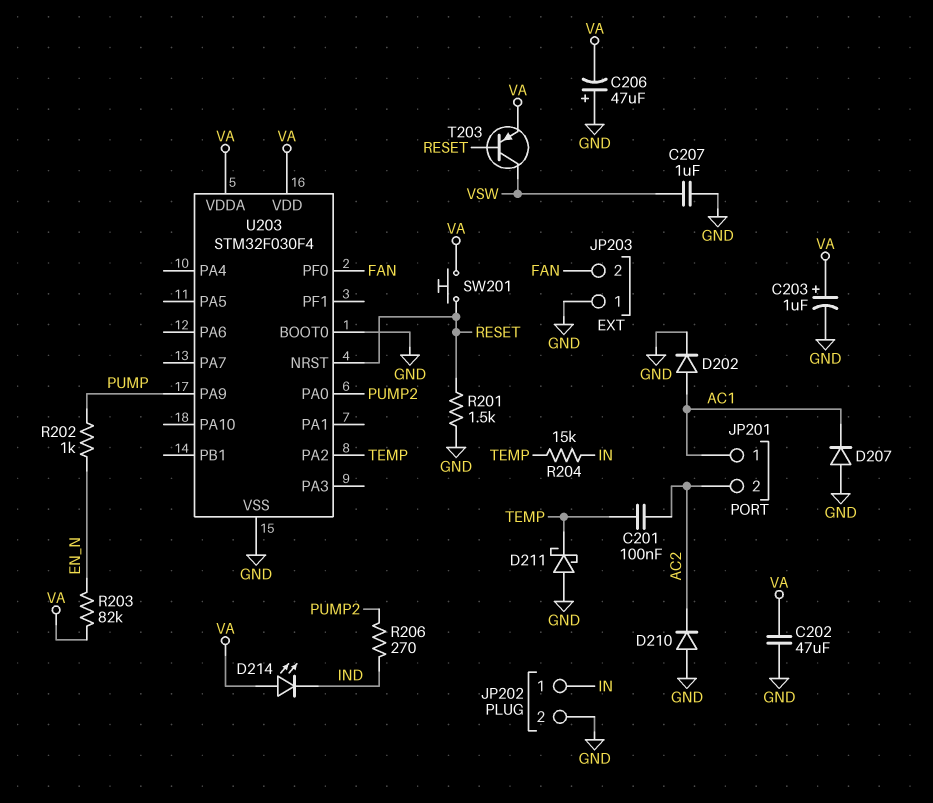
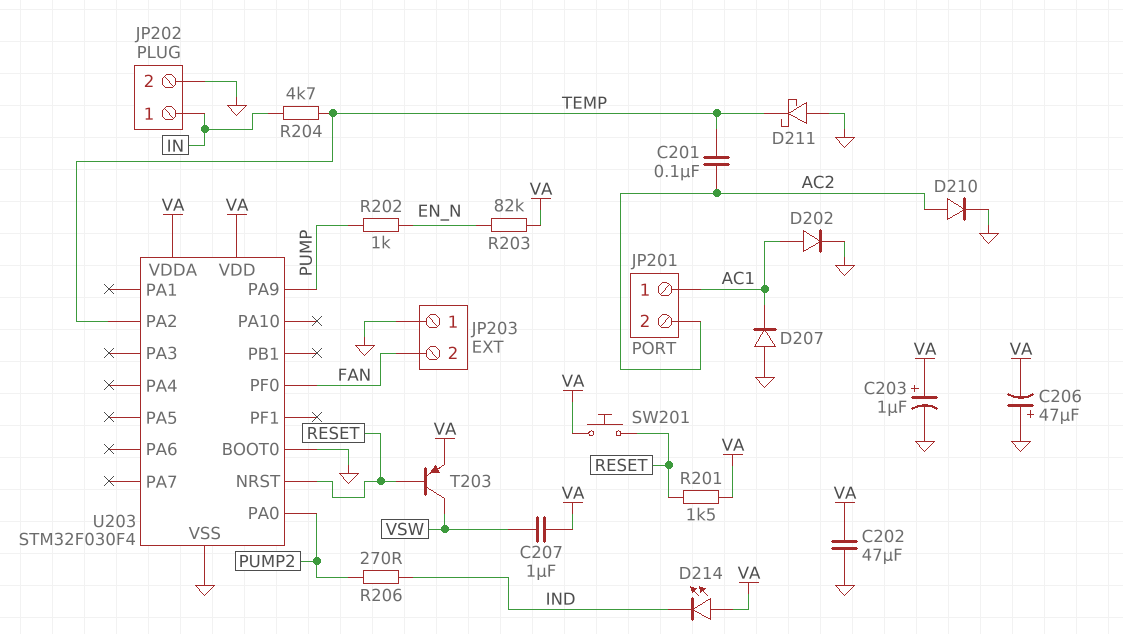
C207: 1uF (GND, VSW) -> 1uF (VA, VSW)
D210: diode (A GND, K AC2) -> diode (A AC2, K GND)
R201: 1.5k (GND, RESET) -> 1.5k (RESET, VA)
R204: 15k (IN, TEMP) -> 4.7k (IN, TEMP)

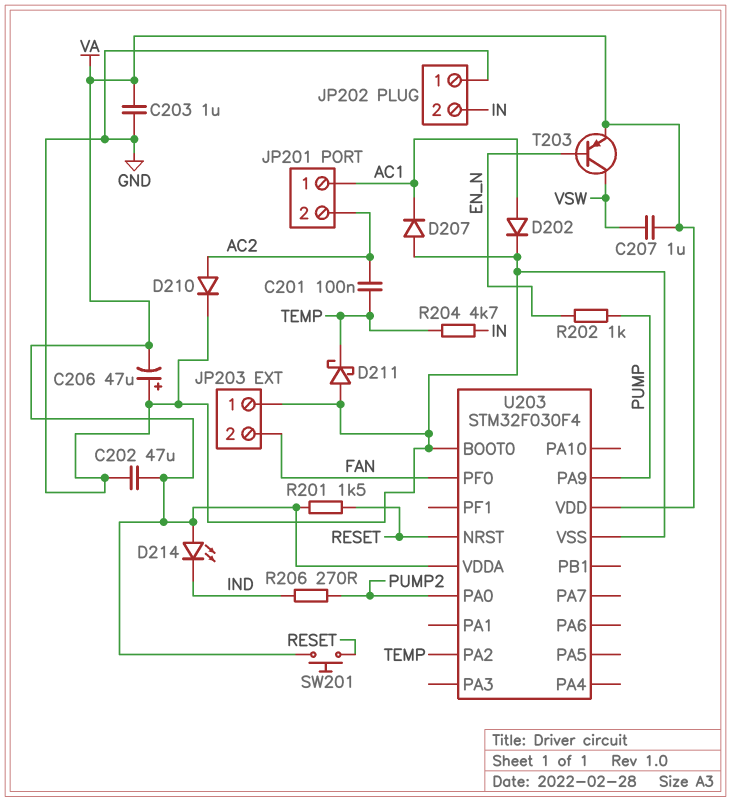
C203: 1uF (plus VA, minus GND) -> 1uF (GND, VA)
JP202 pin 1: IN -> GND
JP202 pin 2: GND -> IN
R203: 82k (EN_N, VA) -> none
T203: PNP (B RESET, C VSW, E VA) -> PNP (B EN_N, C VSW, E VA)

